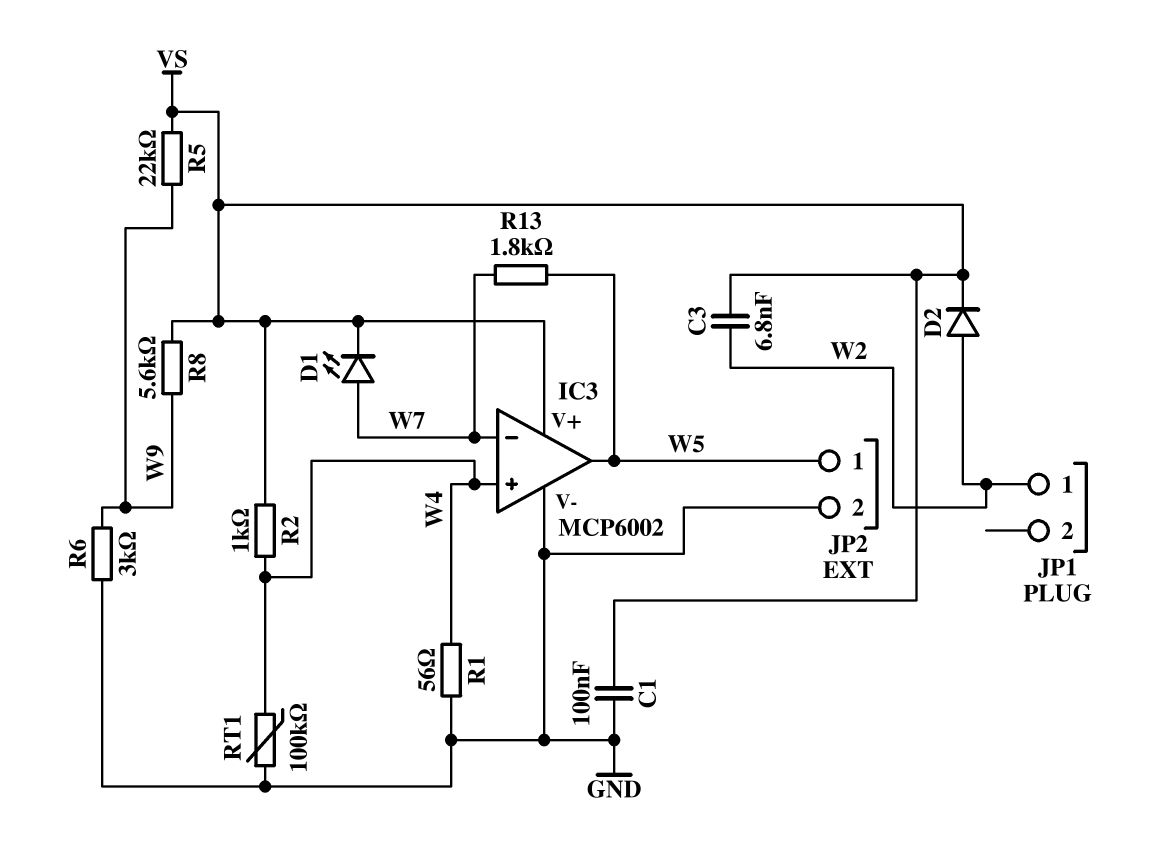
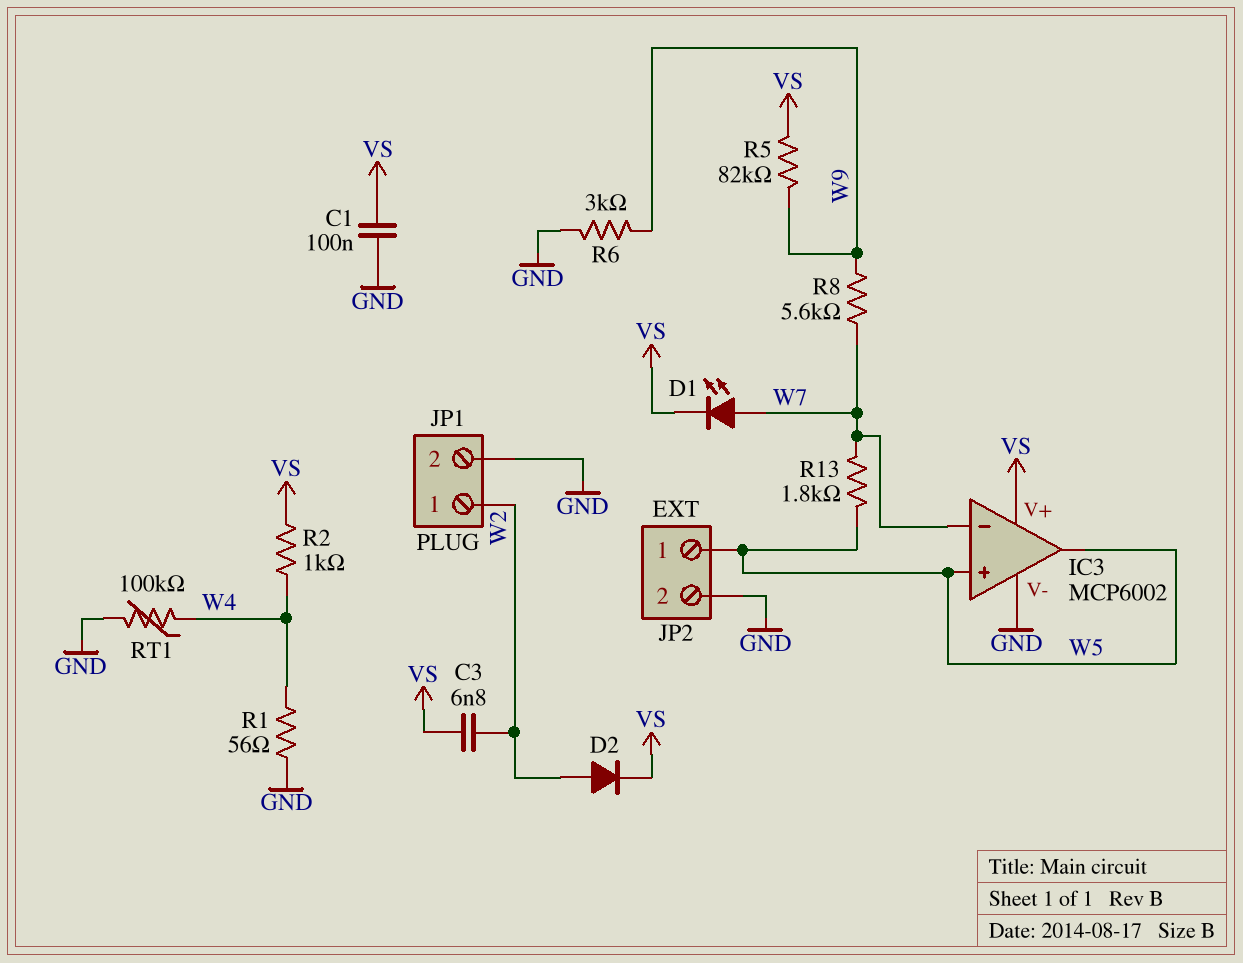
IC3 pin in+: W4 -> W5
JP1 pin 2: none -> GND
R5: 22k (VS, W9) -> 82k (VS, W9)
R8: 5.6k (VS, W9) -> 5.6k (W7, W9)

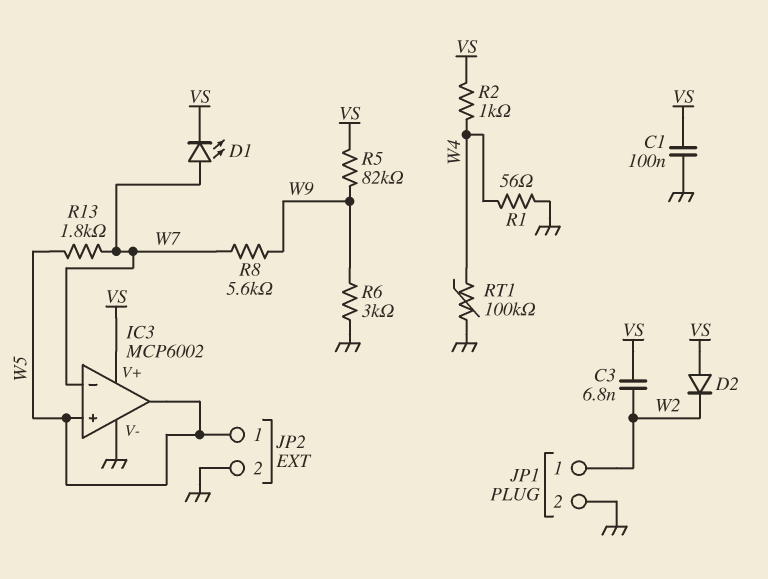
D2: diode (A W2, K VS) -> diode (A VS, K W2)

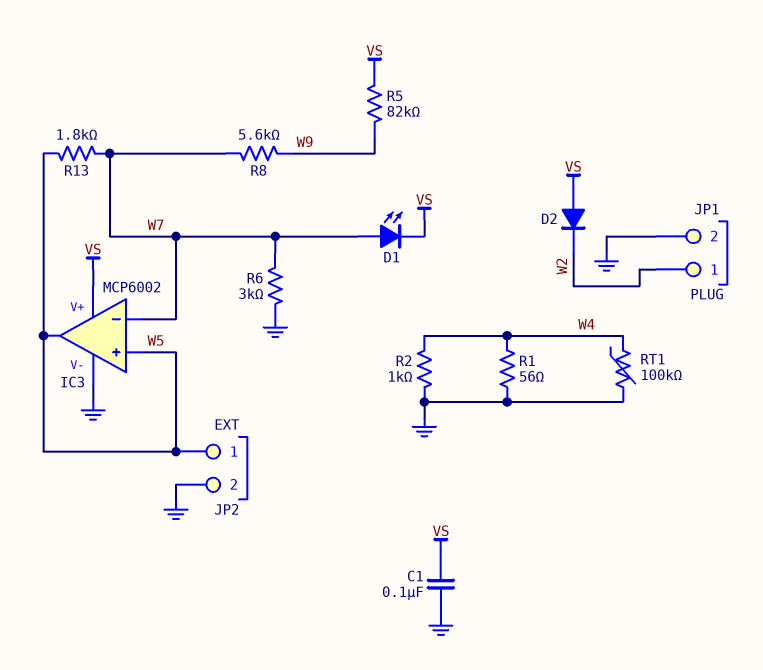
C3: 6.8nF (VS, W2) -> none
R2: 1k (VS, W4) -> 1k (GND, W4)
R6: 3k (GND, W9) -> 3k (GND, W7)

